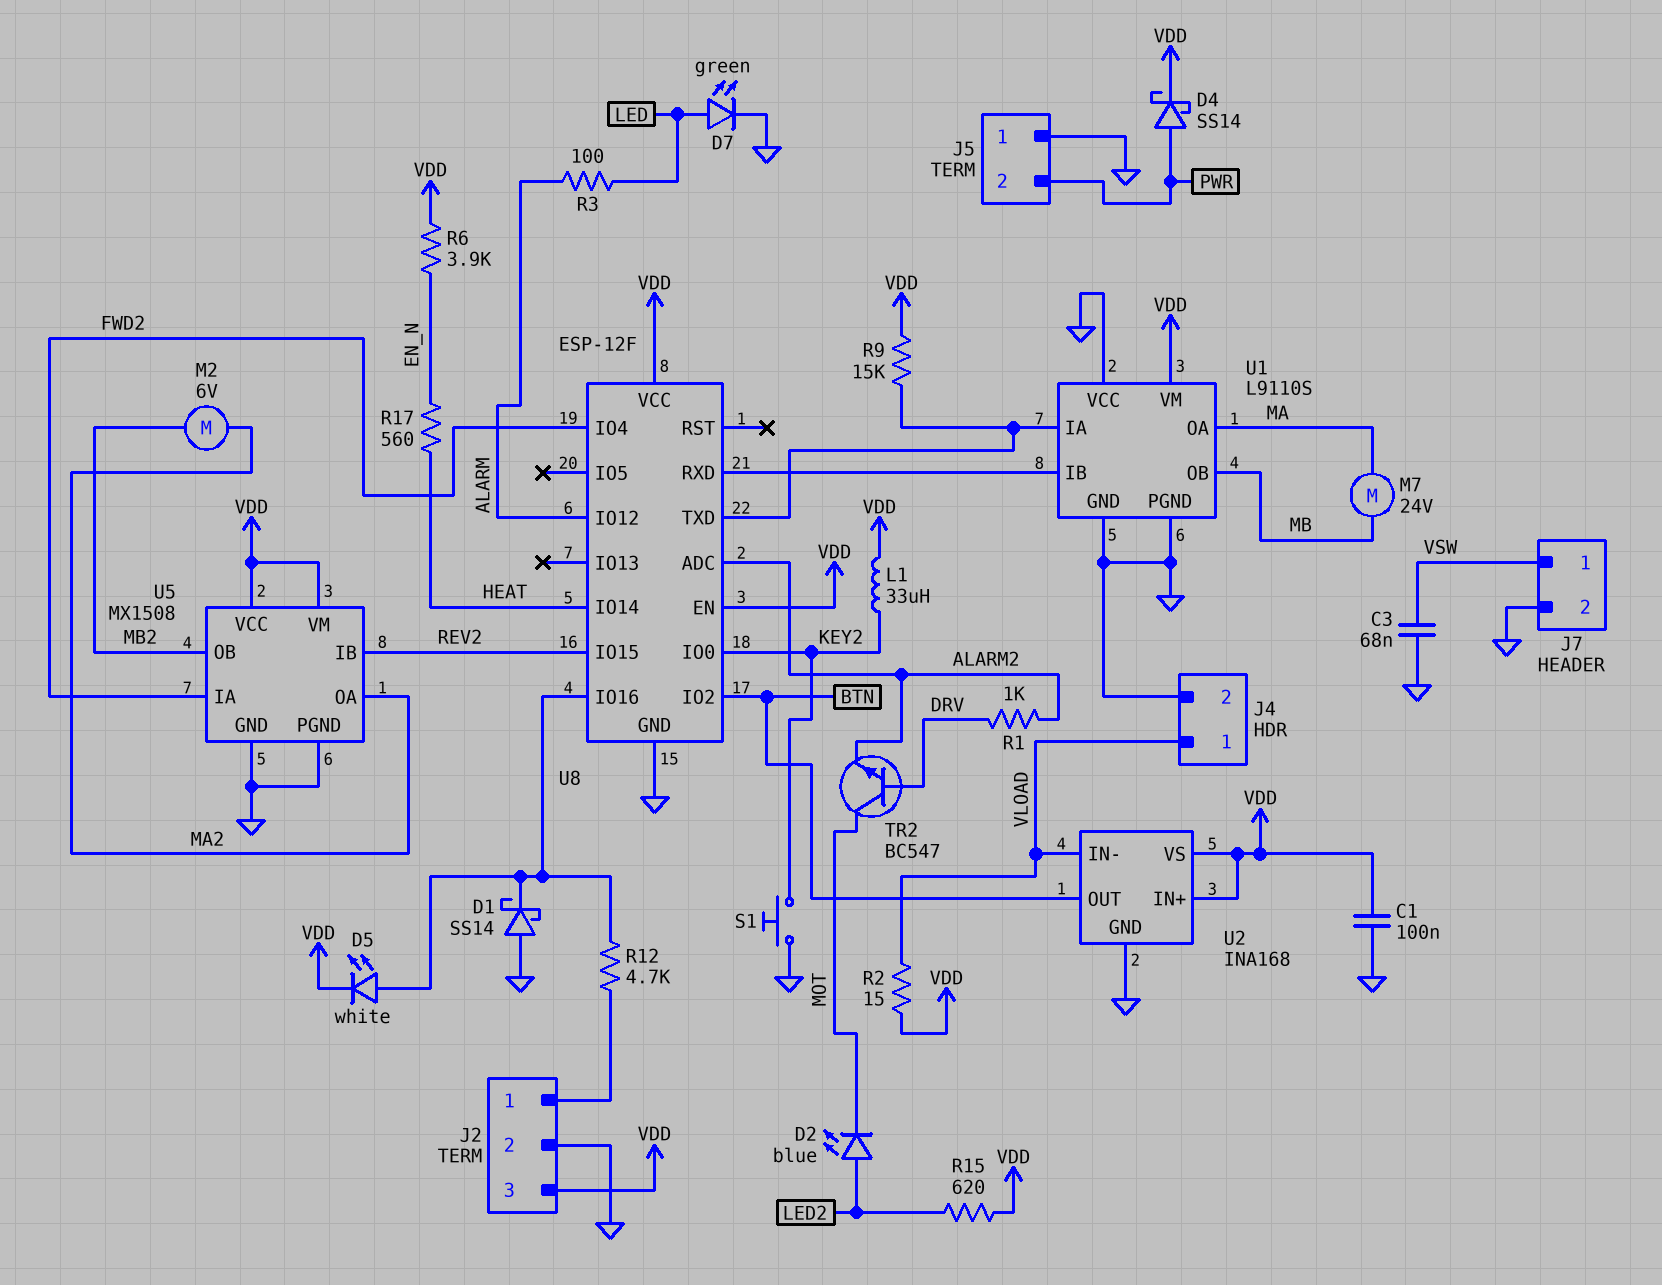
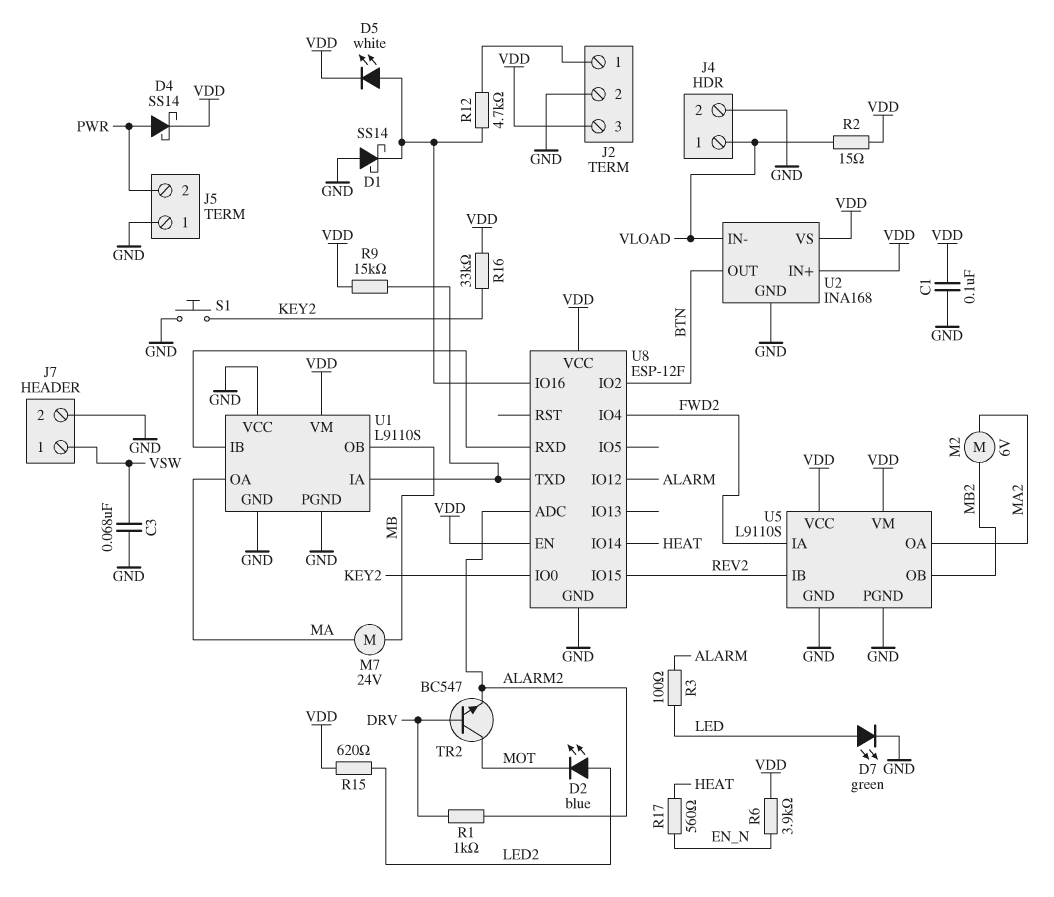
L1: 33uH (KEY2, VDD) -> none
R16: none -> 33k (KEY2, VDD)
U5: MX1508 -> L9110S

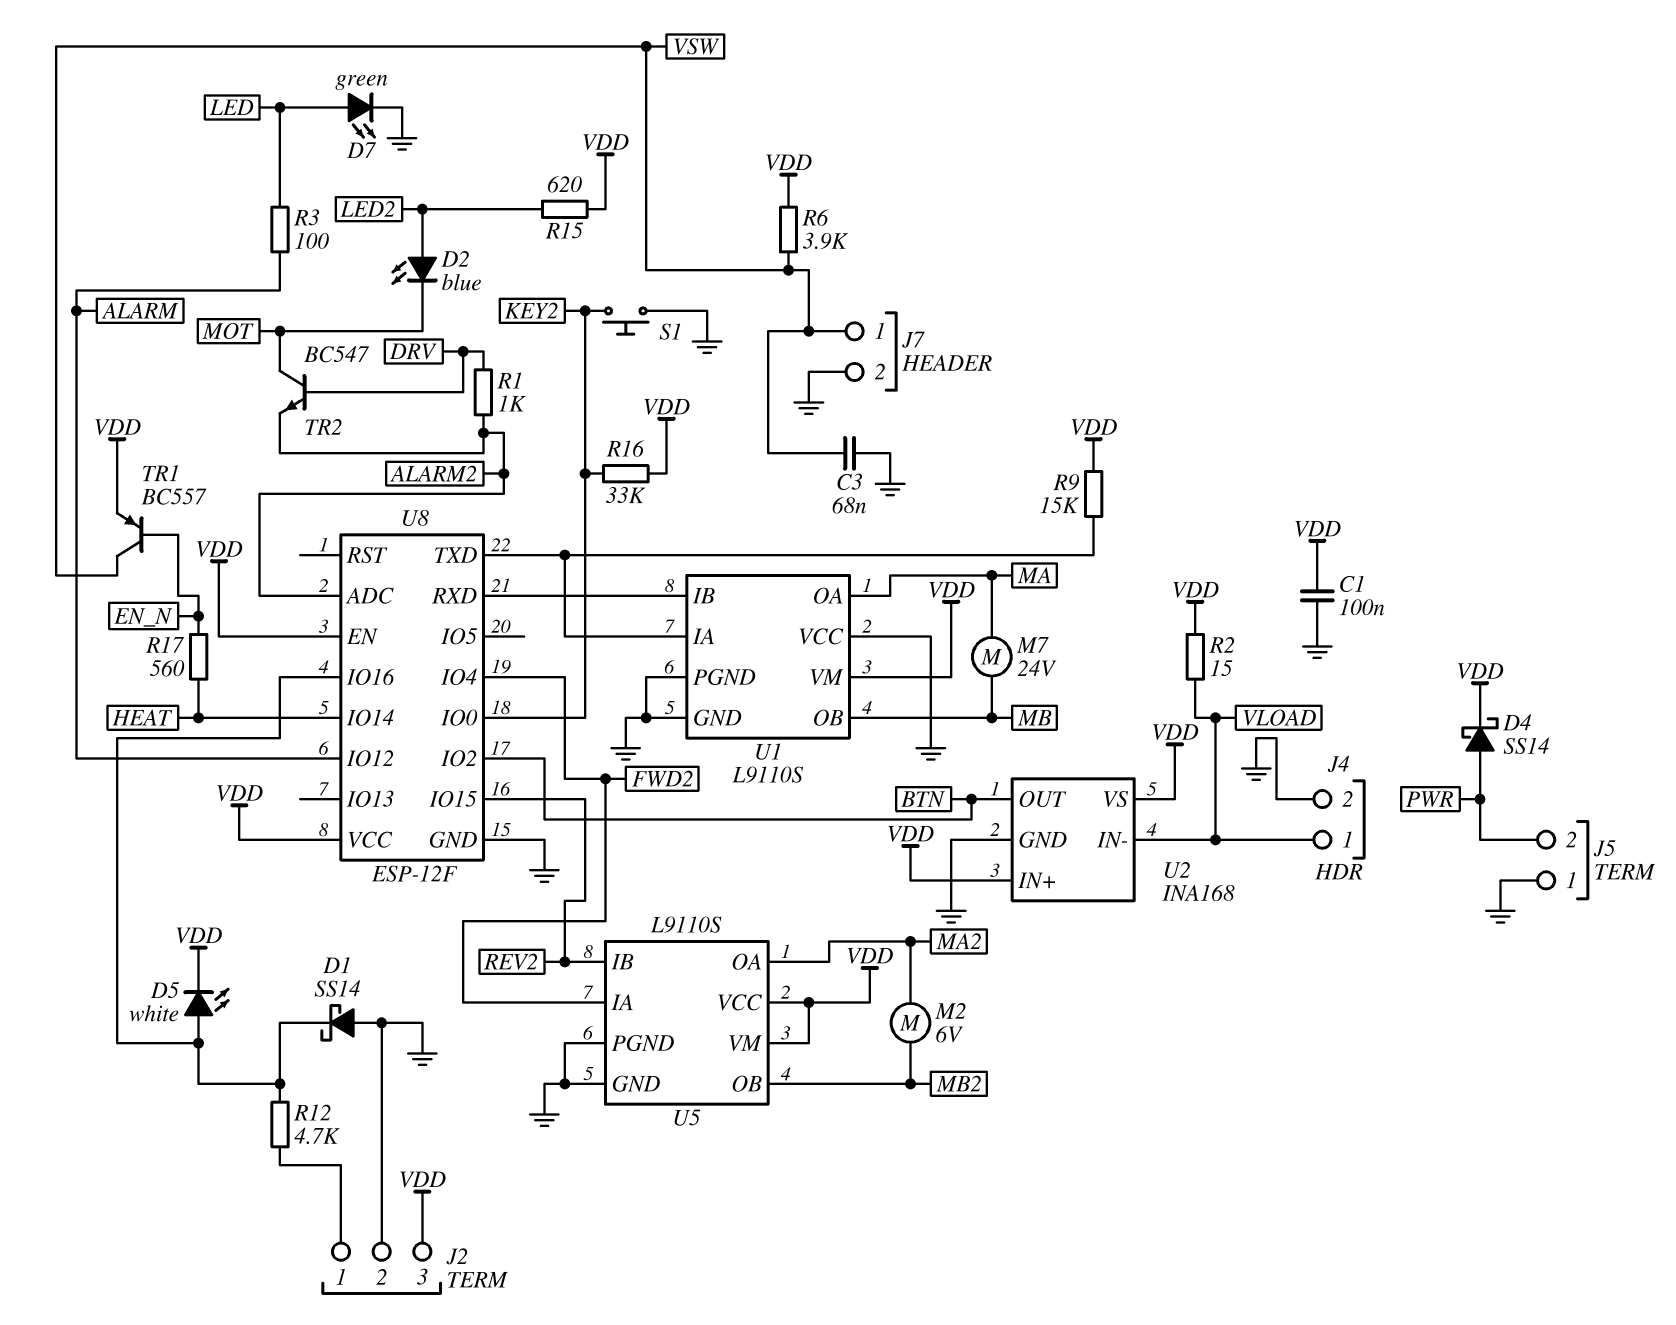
R6: 3.9k (EN_N, VDD) -> 3.9k (VDD, VSW)
TR1: none -> PNP BC557 (B EN_N, C VSW, E VDD)

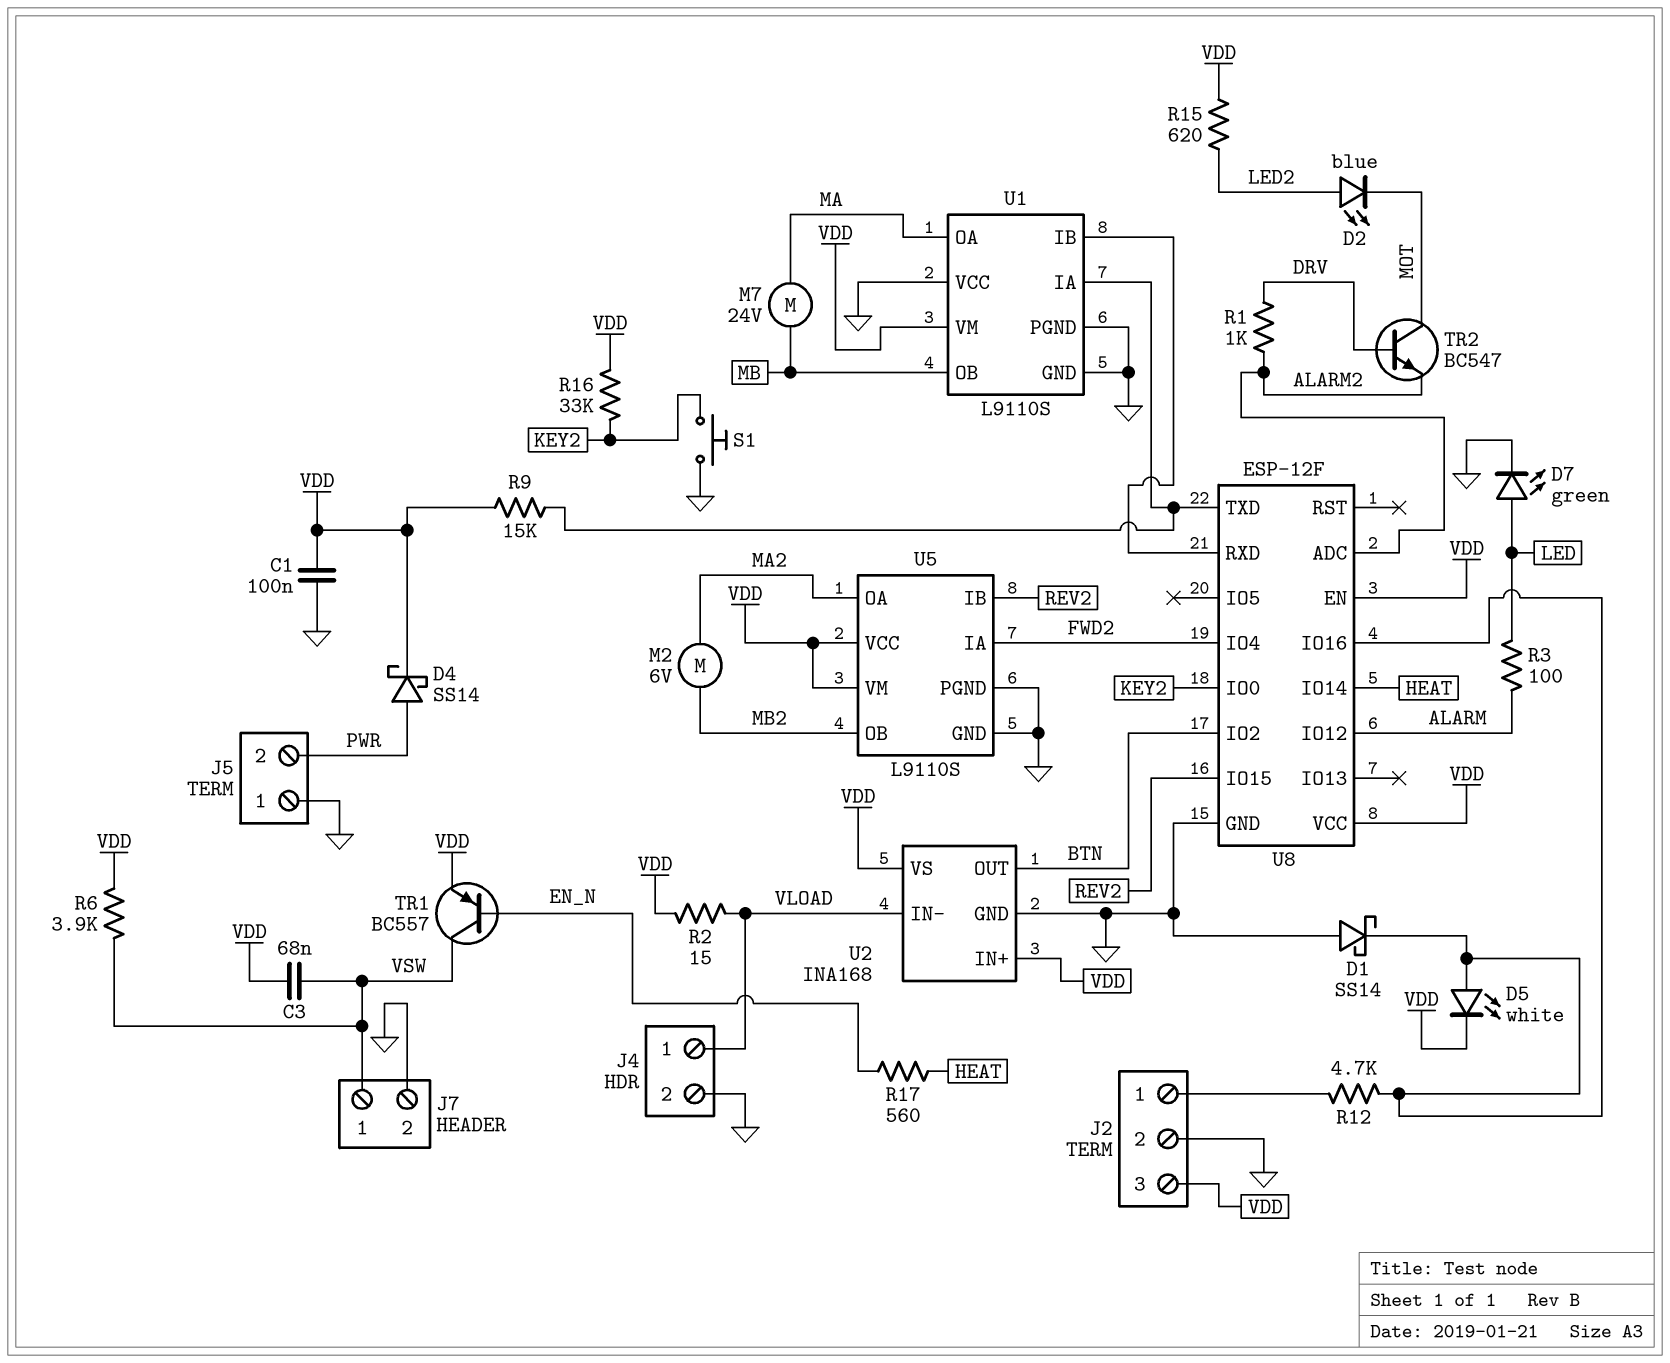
C3: 68nF (GND, VSW) -> 68nF (VDD, VSW)

